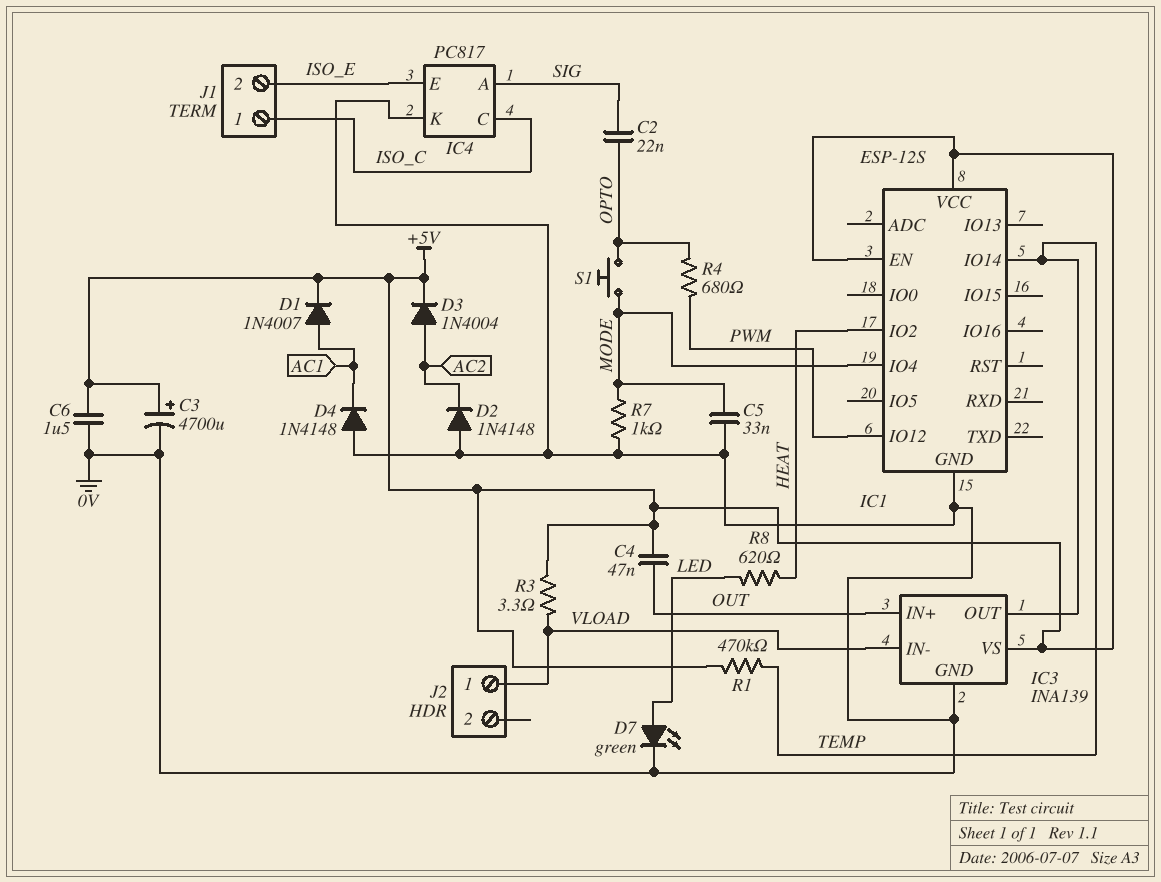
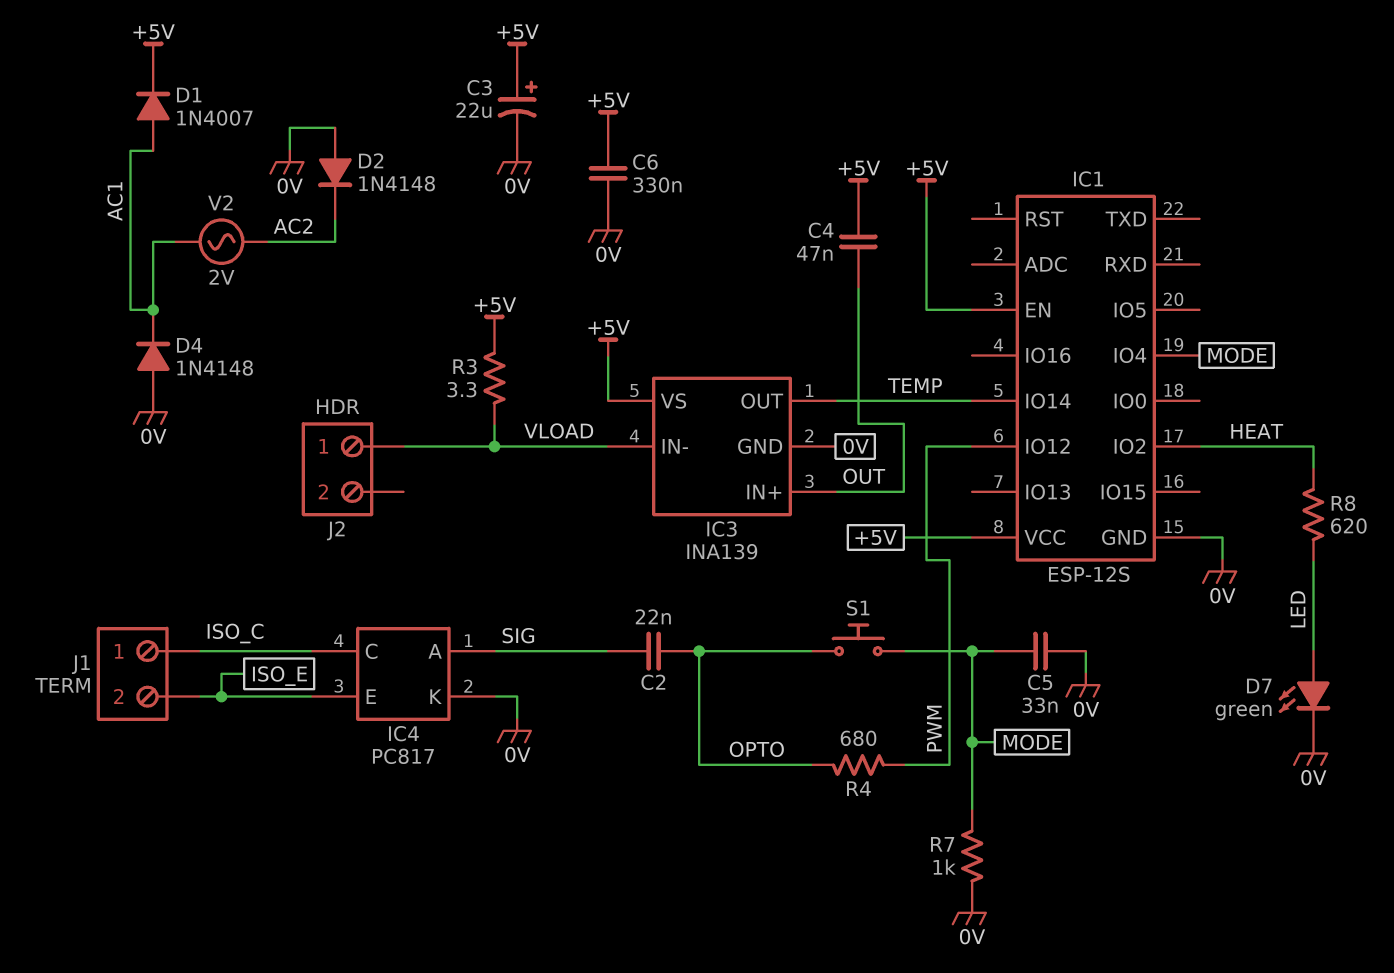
C3: 4700uF (plus +5V, minus 0V) -> 22uF (plus +5V, minus 0V)
C6: 1.5uF (+5V, 0V) -> 330nF (+5V, 0V)
D3: diode 1N4004 (A AC2, K +5V) -> none
R1: 470k (+5V, TEMP) -> none
V2: none -> AC 2V (AC1, AC2)

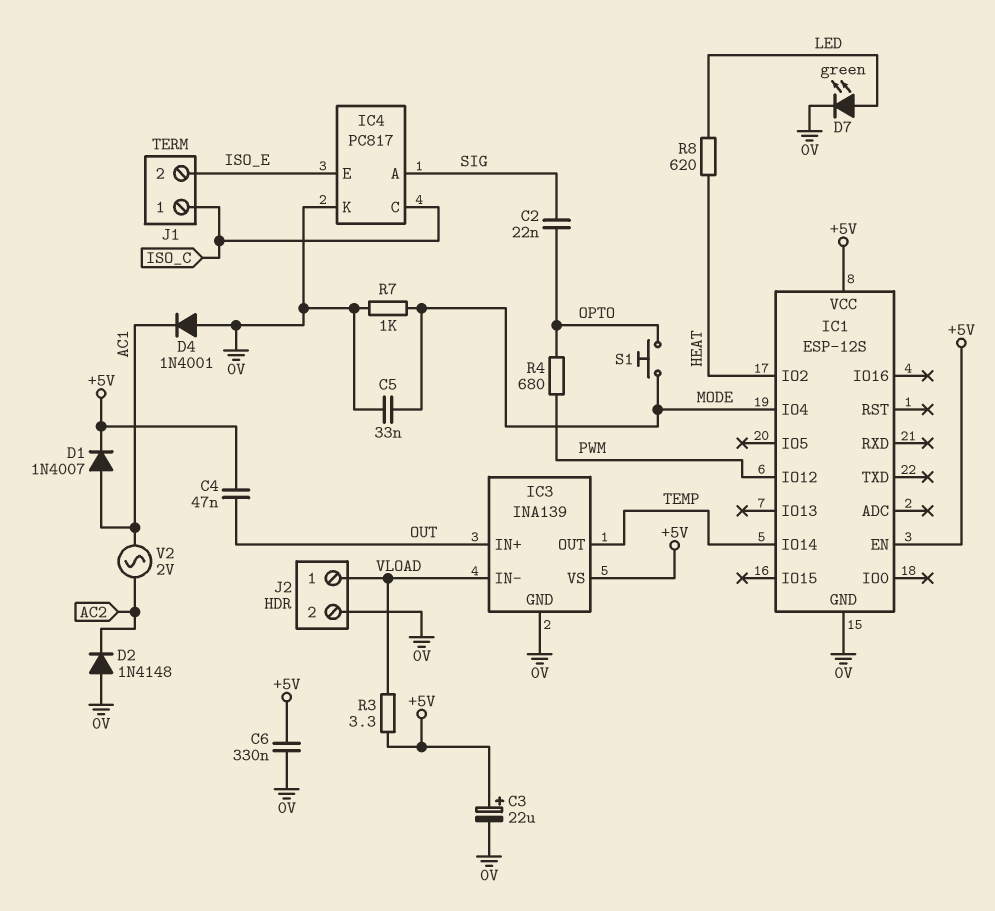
D4: diode 1N4148 (A 0V, K AC1) -> diode 1N4001 (A 0V, K AC1)
J2 pin 2: none -> 0V

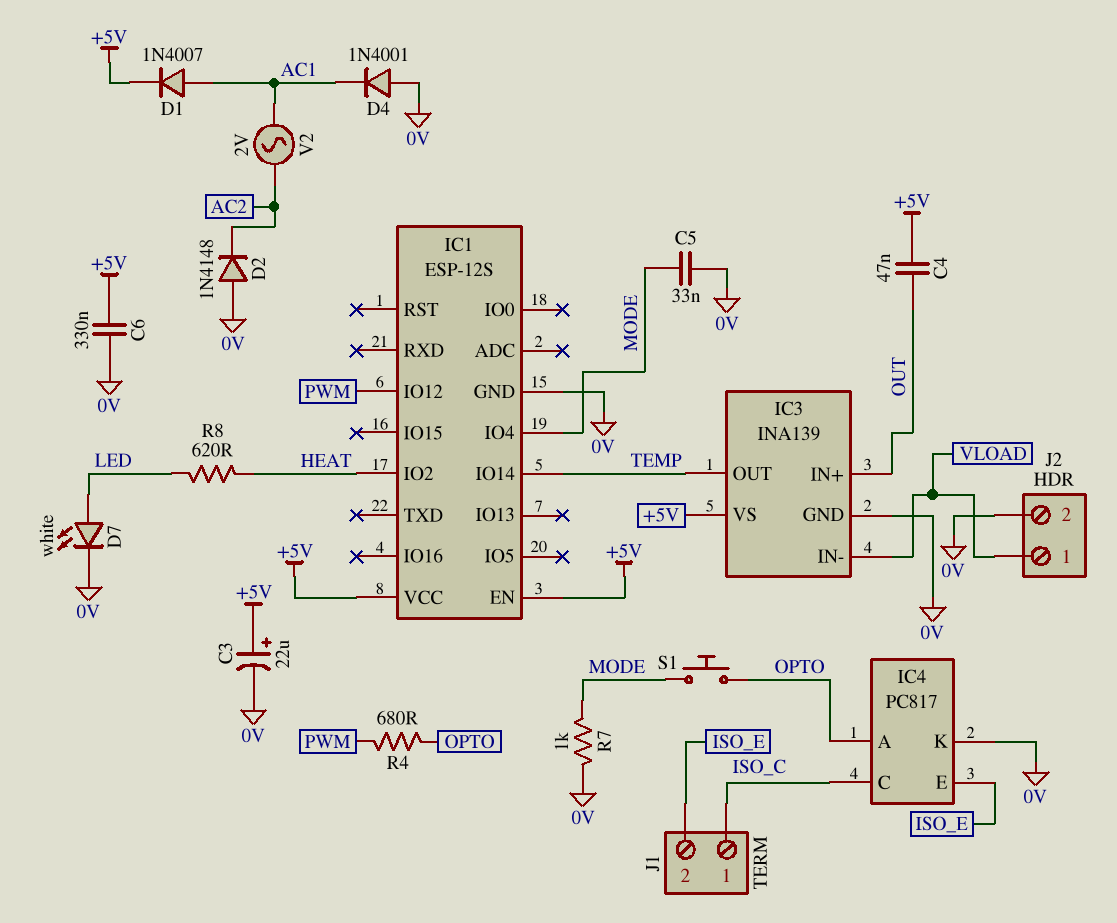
C2: 22nF (OPTO, SIG) -> none
D7: LED green (A LED, K 0V) -> LED white (A LED, K 0V)
IC4 pin A: SIG -> OPTO
R3: 3.3 (+5V, VLOAD) -> none

